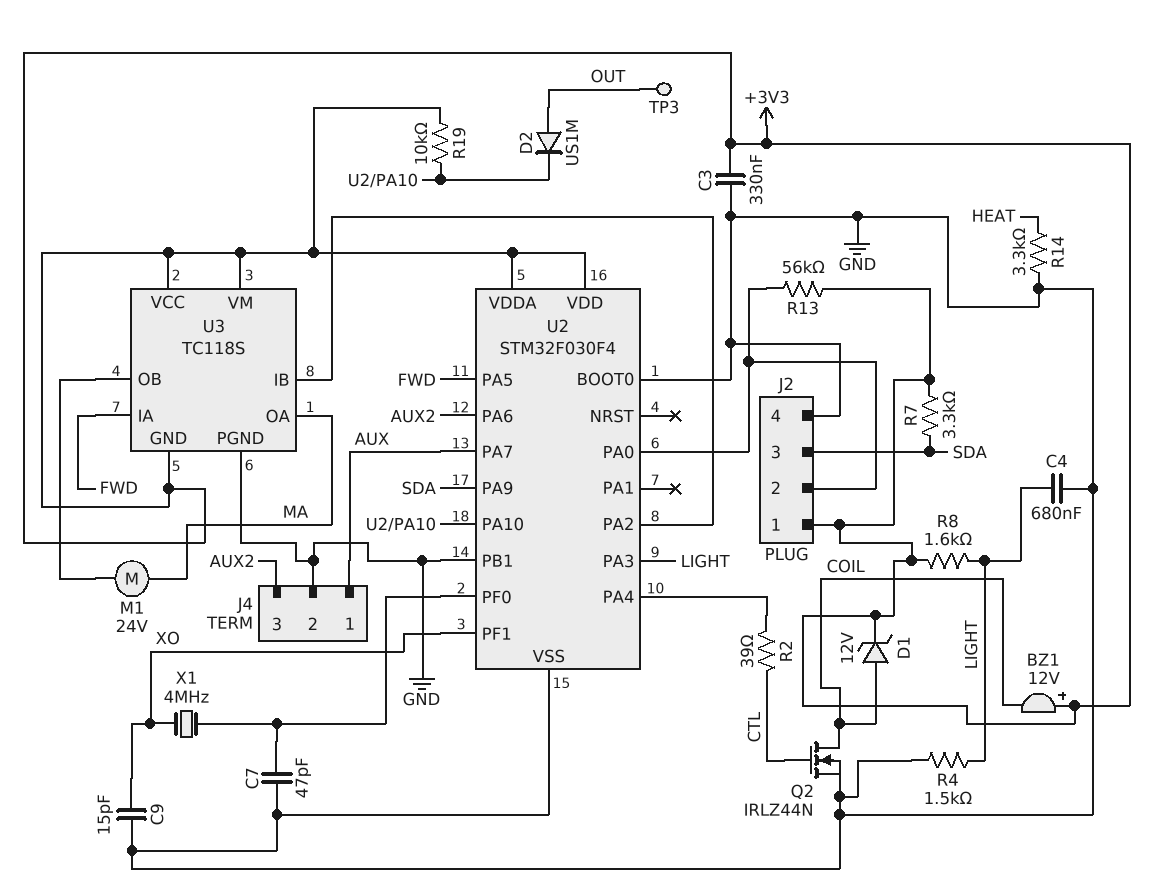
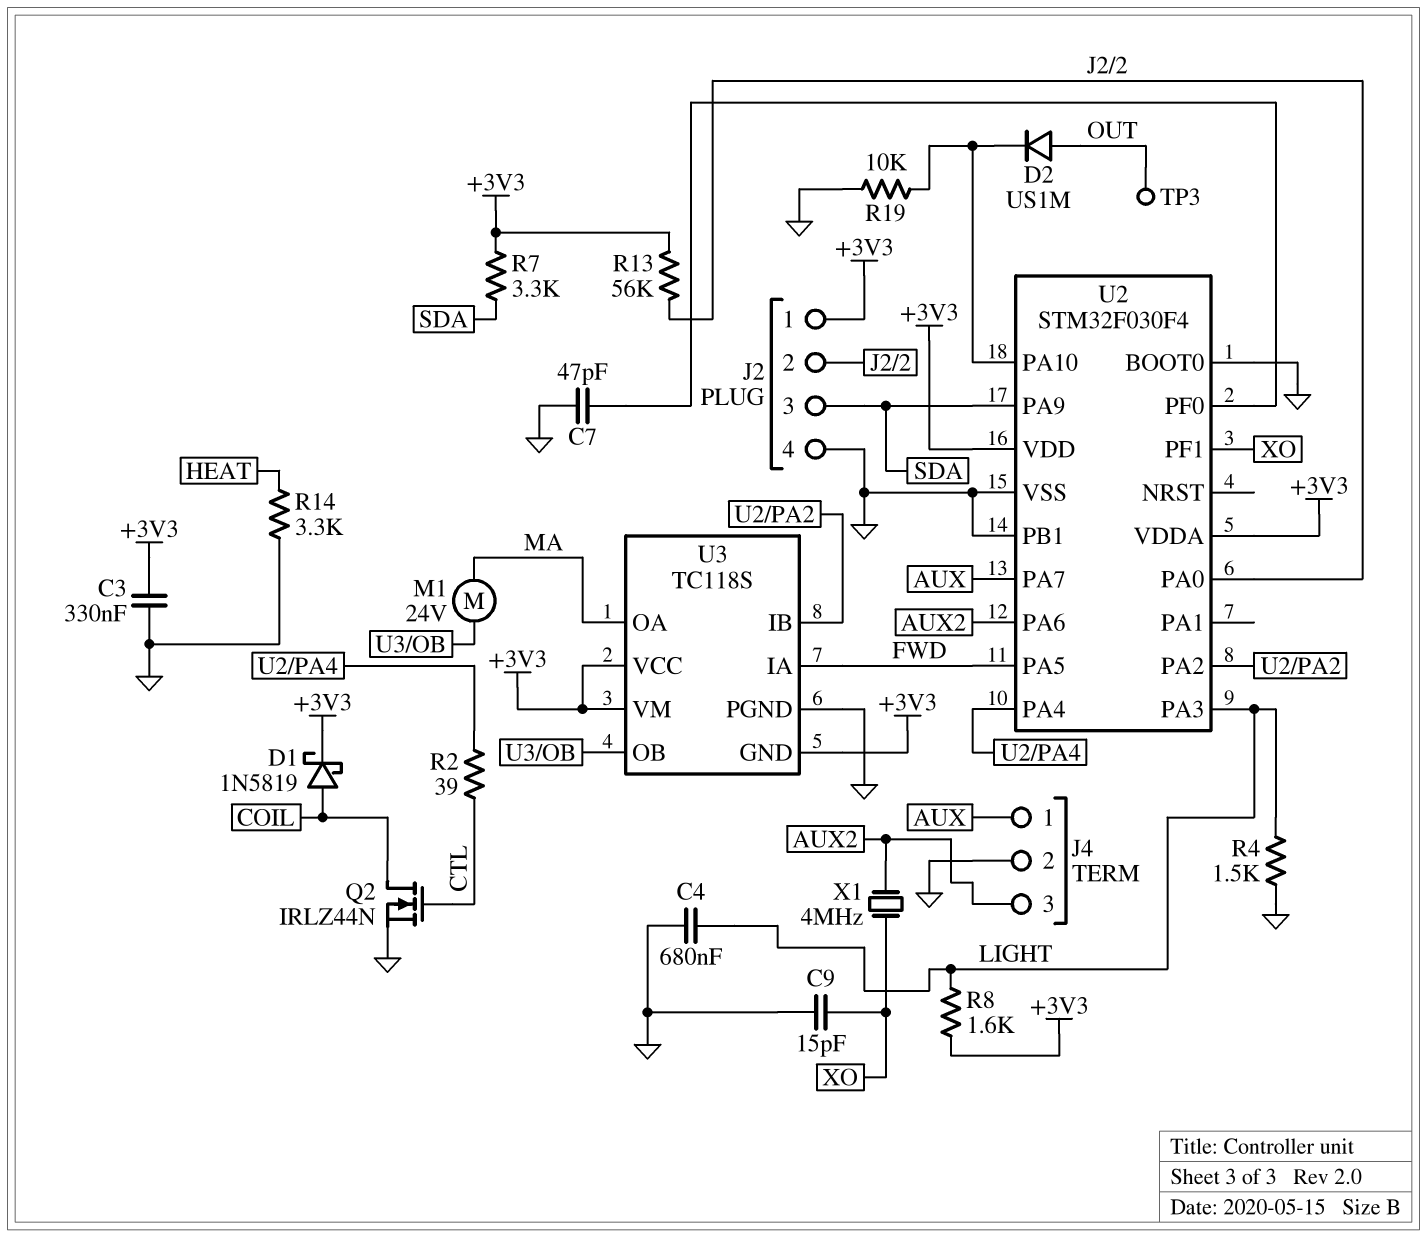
BZ1: buzzer 12V (plus +3V3, minus COIL) -> none
D1: zener 12V (A COIL, K +3V3) -> schottky 1N5819 (A COIL, K +3V3)
R19: 10k (+3V3, U2/PA10) -> 10k (GND, U2/PA10)
X1: 4MHz (U2/PF0, XO) -> 4MHz (AUX2, XO)

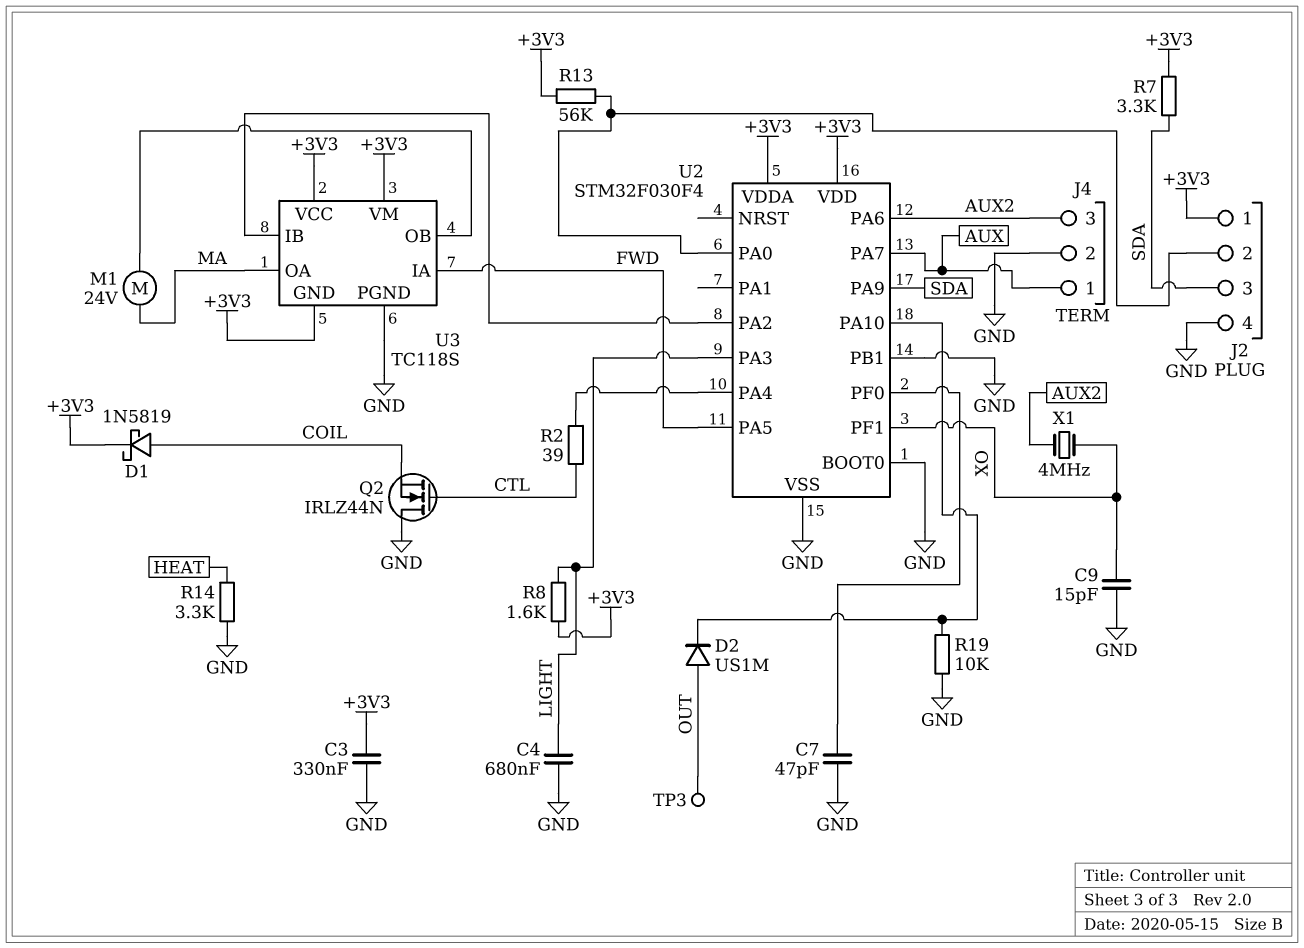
Q2: NMOS IRLZ44N (G CTL, D COIL, S GND) -> NMOS IRLZ44N (G CTL, D GND, S COIL)
R4: 1.5k (GND, LIGHT) -> none

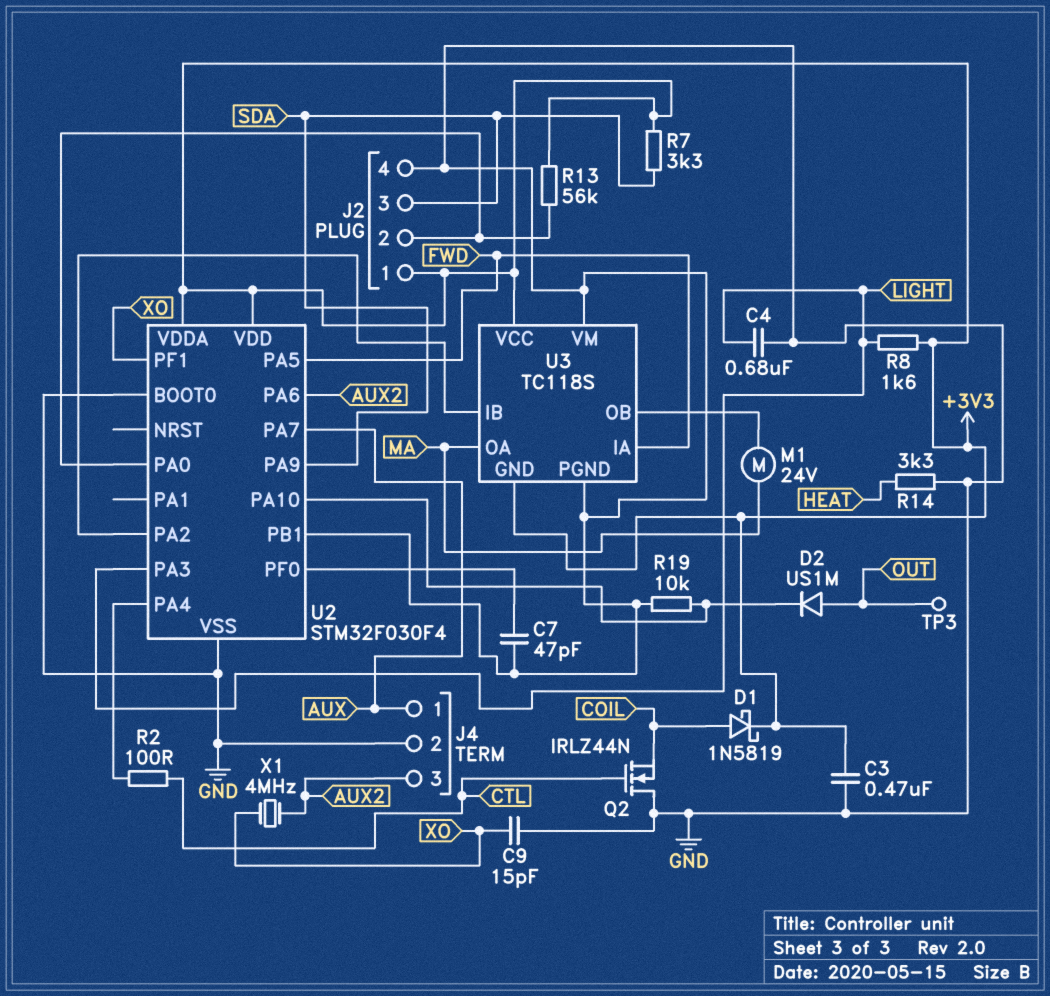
C3: 330nF (+3V3, GND) -> 470nF (+3V3, GND)
R2: 39 (CTL, U2/PA4) -> 100 (CTL, U2/PA4)
U3 pin VM: +3V3 -> GND

